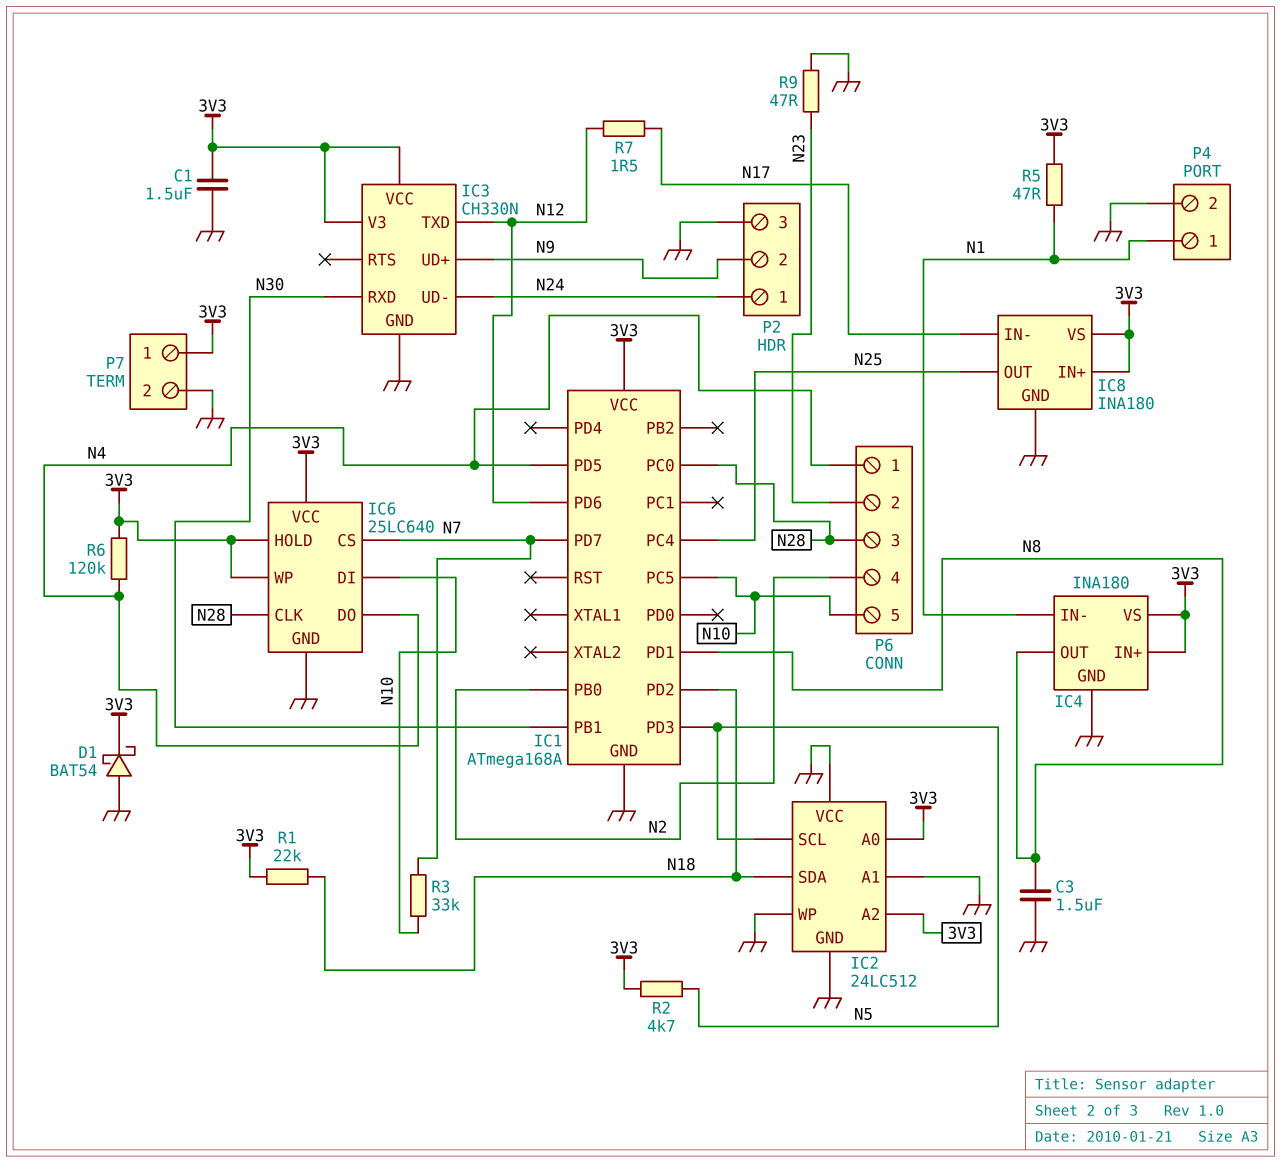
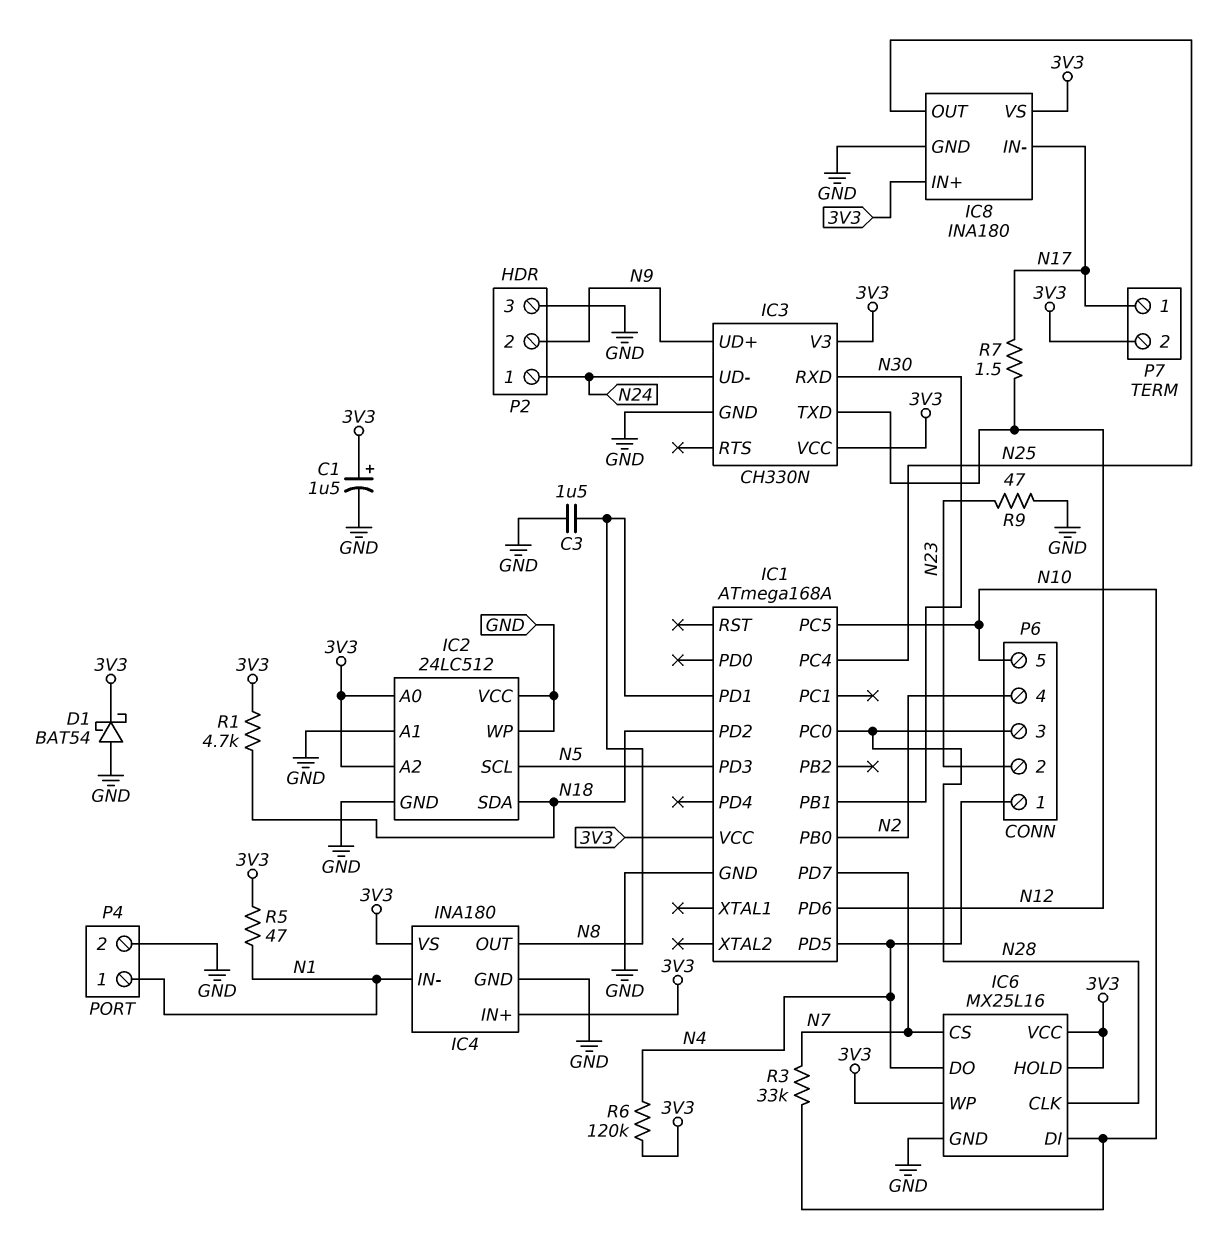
C1: 1.5uF (3V3, GND) -> 1.5uF (plus 3V3, minus GND)
IC6: 25LC640 -> MX25L16
P7 pin 1: 3V3 -> N17
P7 pin 2: GND -> 3V3
R1: 22k (3V3, N18) -> 4.7k (3V3, N18)
R2: 4.7k (3V3, N5) -> none

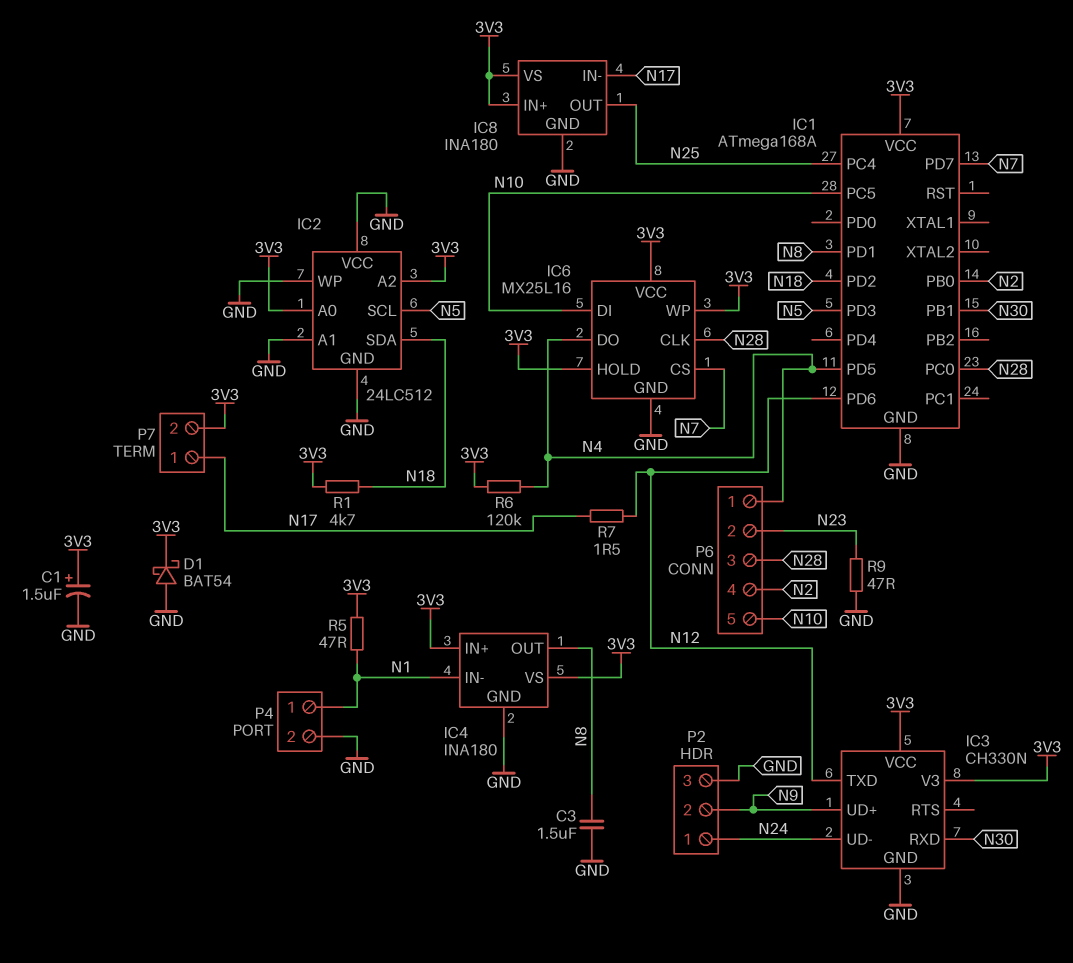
R3: 33k (N7, N10) -> none

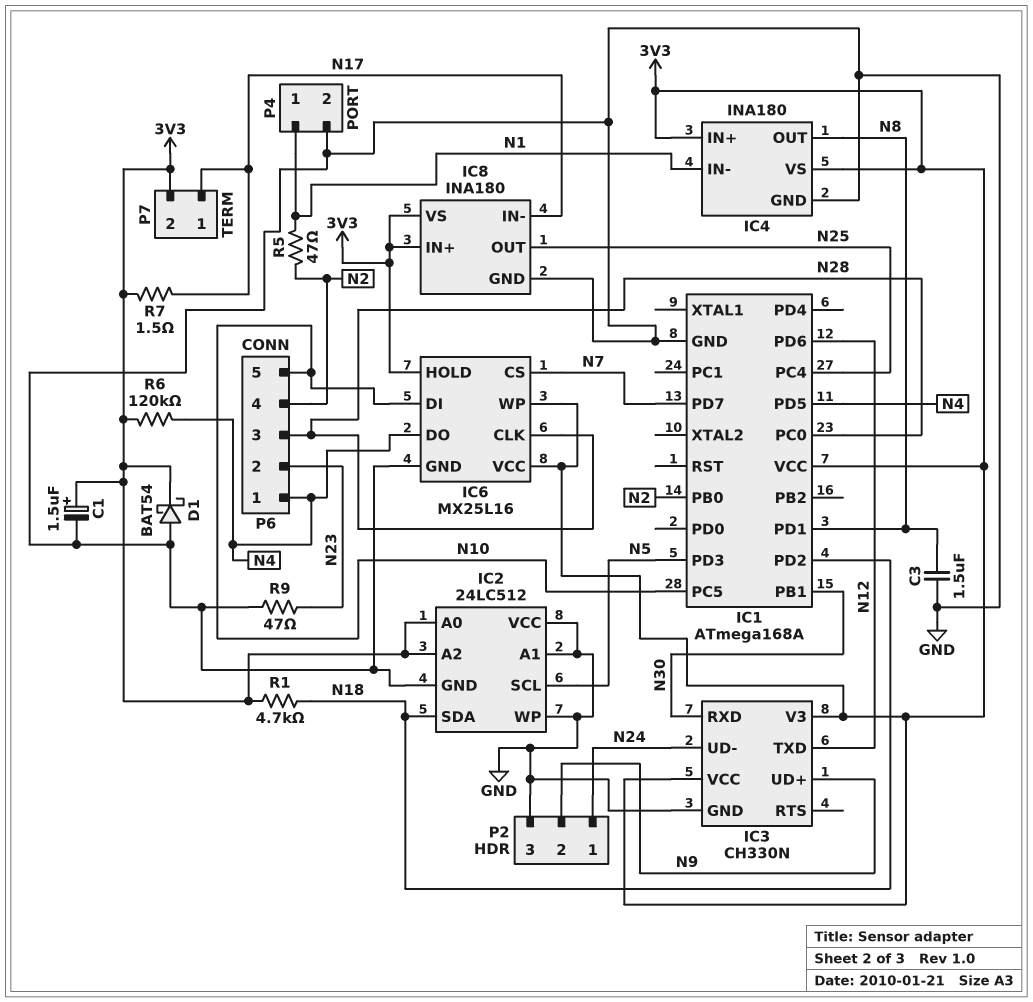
R5: 47 (3V3, N1) -> 47 (N1, N2)
R7: 1.5 (N12, N17) -> 1.5 (3V3, N17)

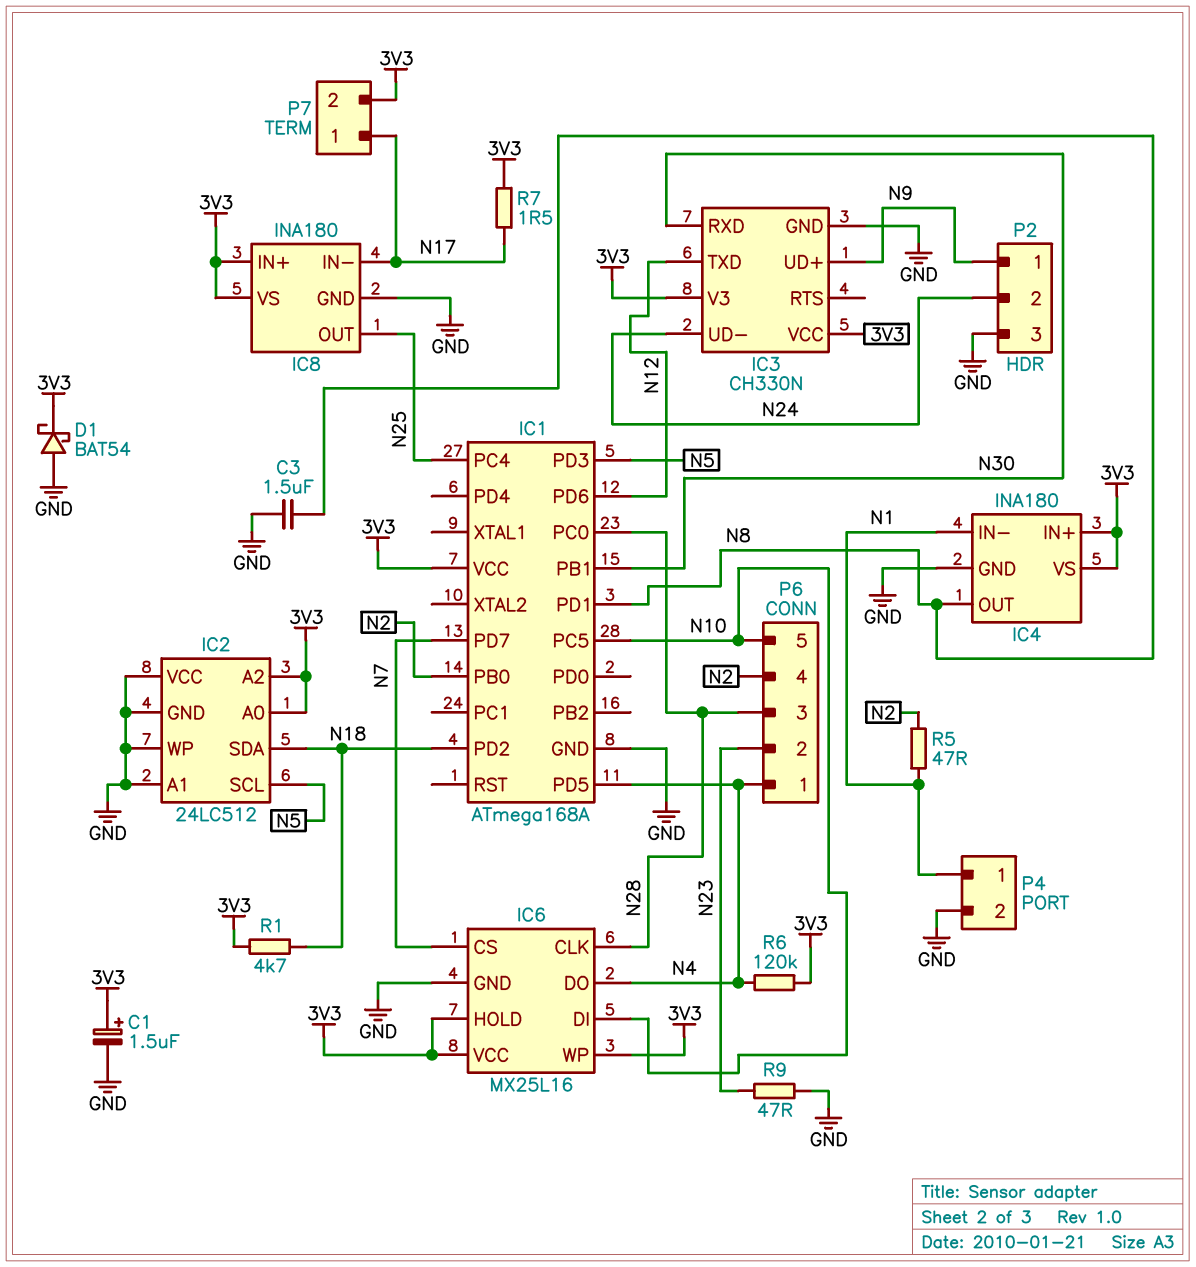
P2 pin 1: N24 -> N9
P2 pin 2: N9 -> N24

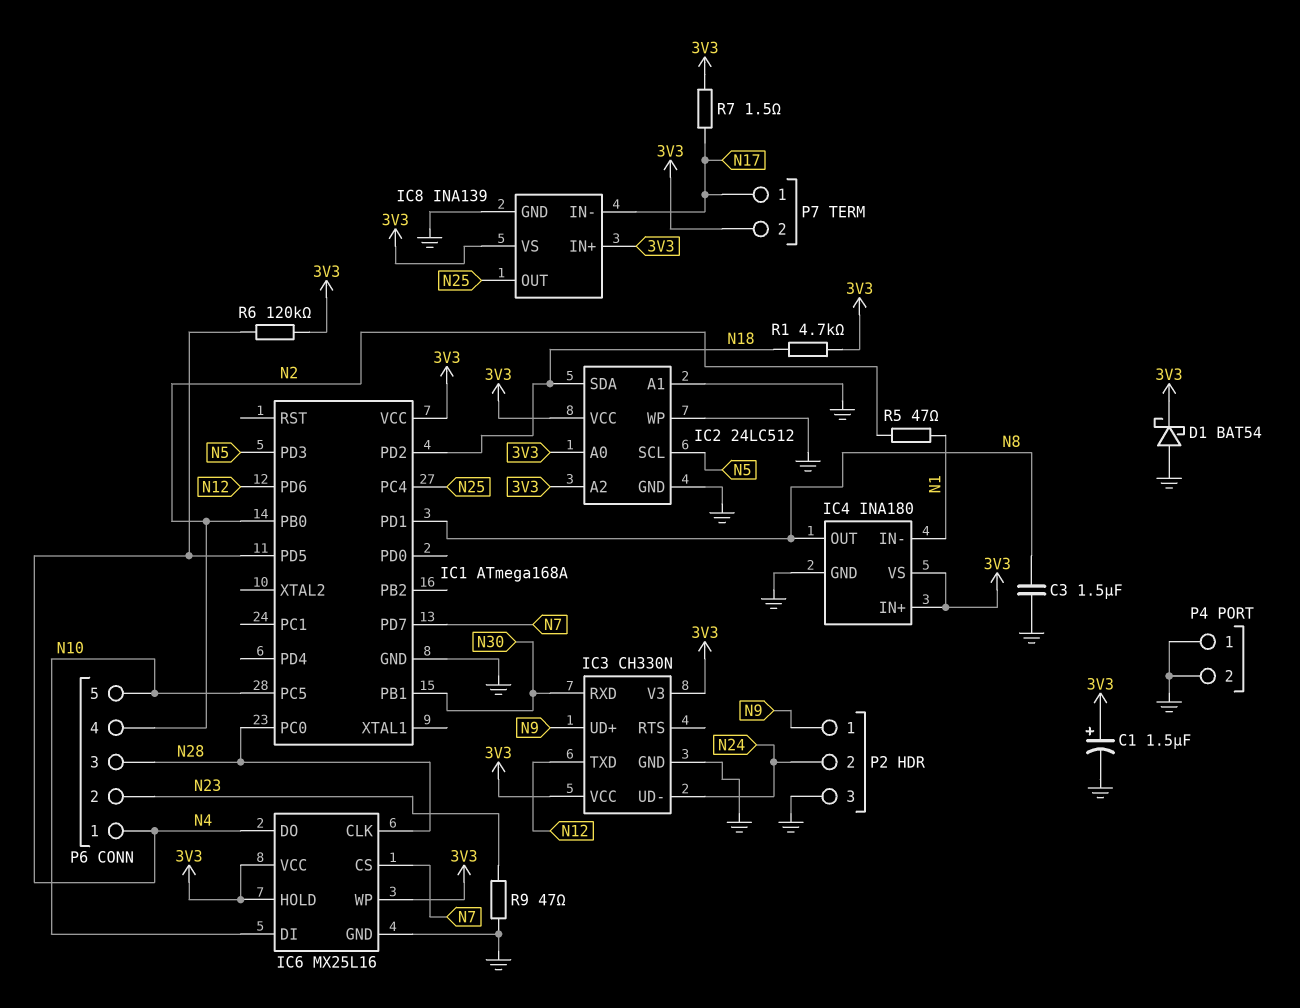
IC2 pin VCC: GND -> 3V3
IC8: INA180 -> INA139
P4 pin 1: N1 -> GND

